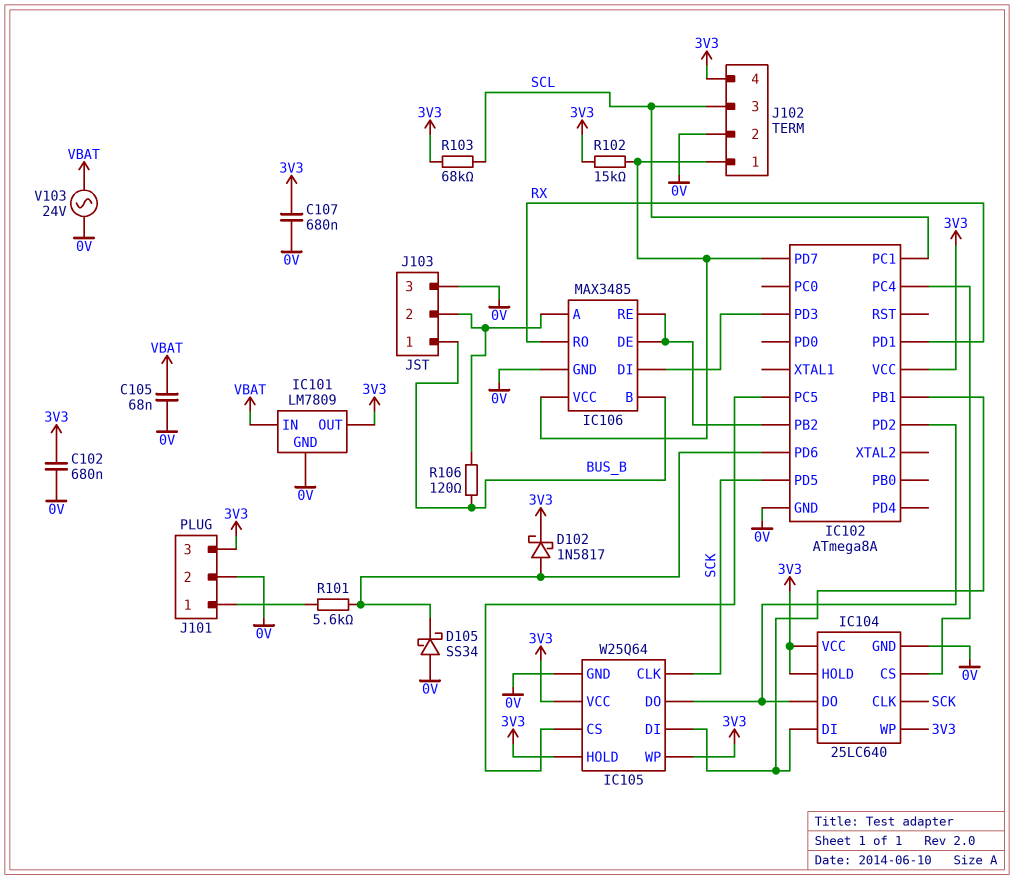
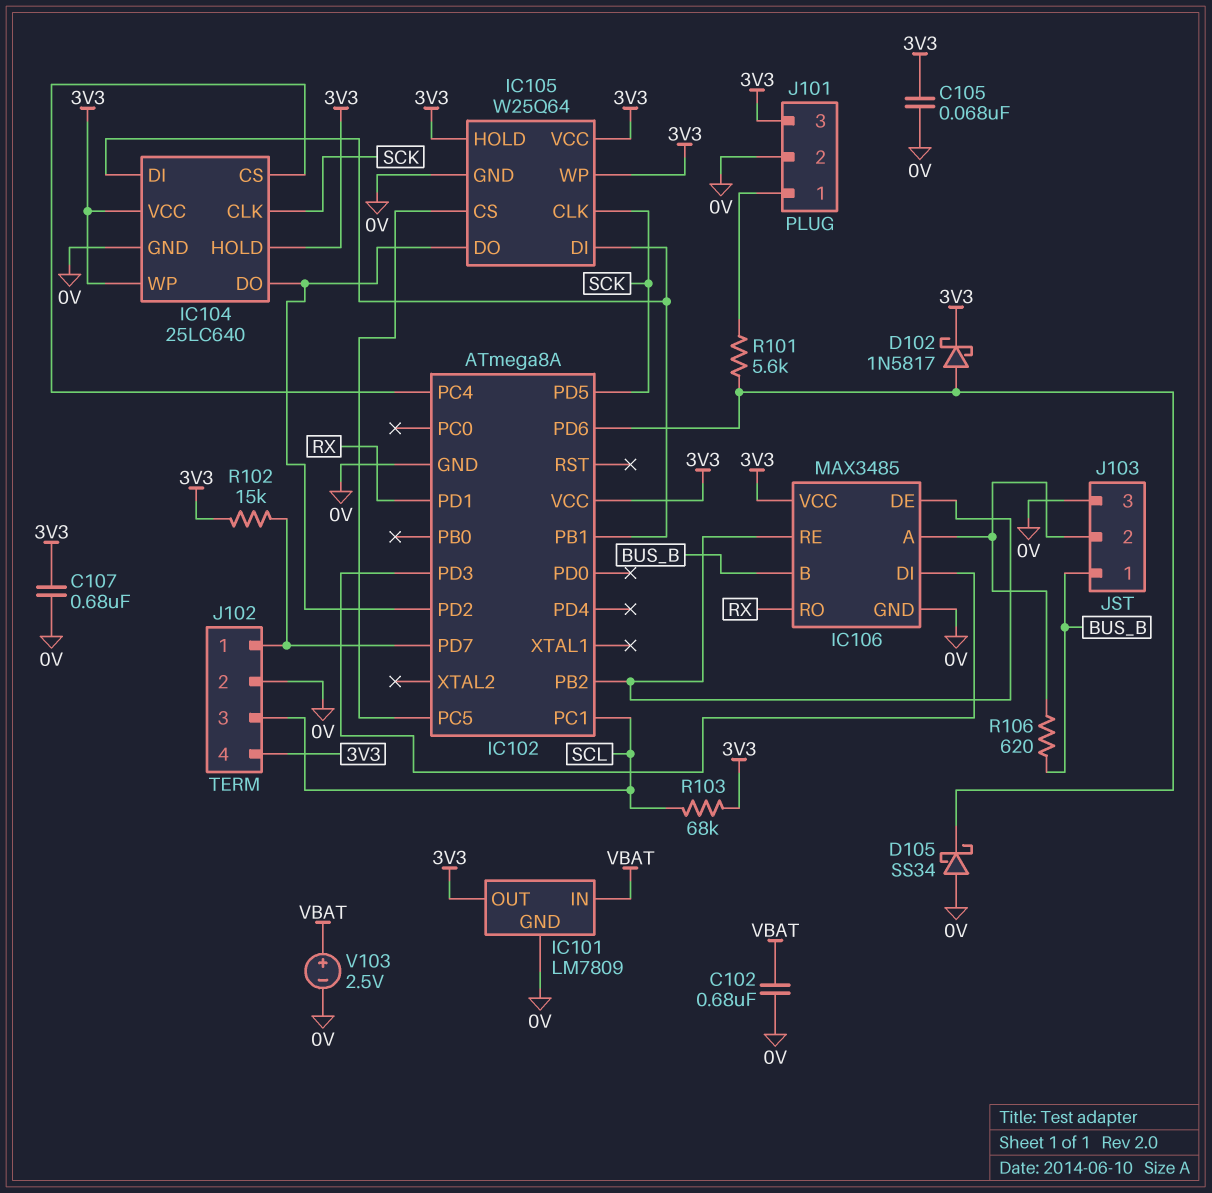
C102: 680nF (0V, 3V3) -> 680nF (0V, VBAT)
C105: 68nF (0V, VBAT) -> 68nF (0V, 3V3)
IC106 pin VCC: IC102/PD7 -> 3V3
R106: 120 (BUS_B, IC106/A) -> 620 (BUS_B, IC106/A)
V103: AC 24V (0V, VBAT) -> 2.5V (plus VBAT, minus 0V)

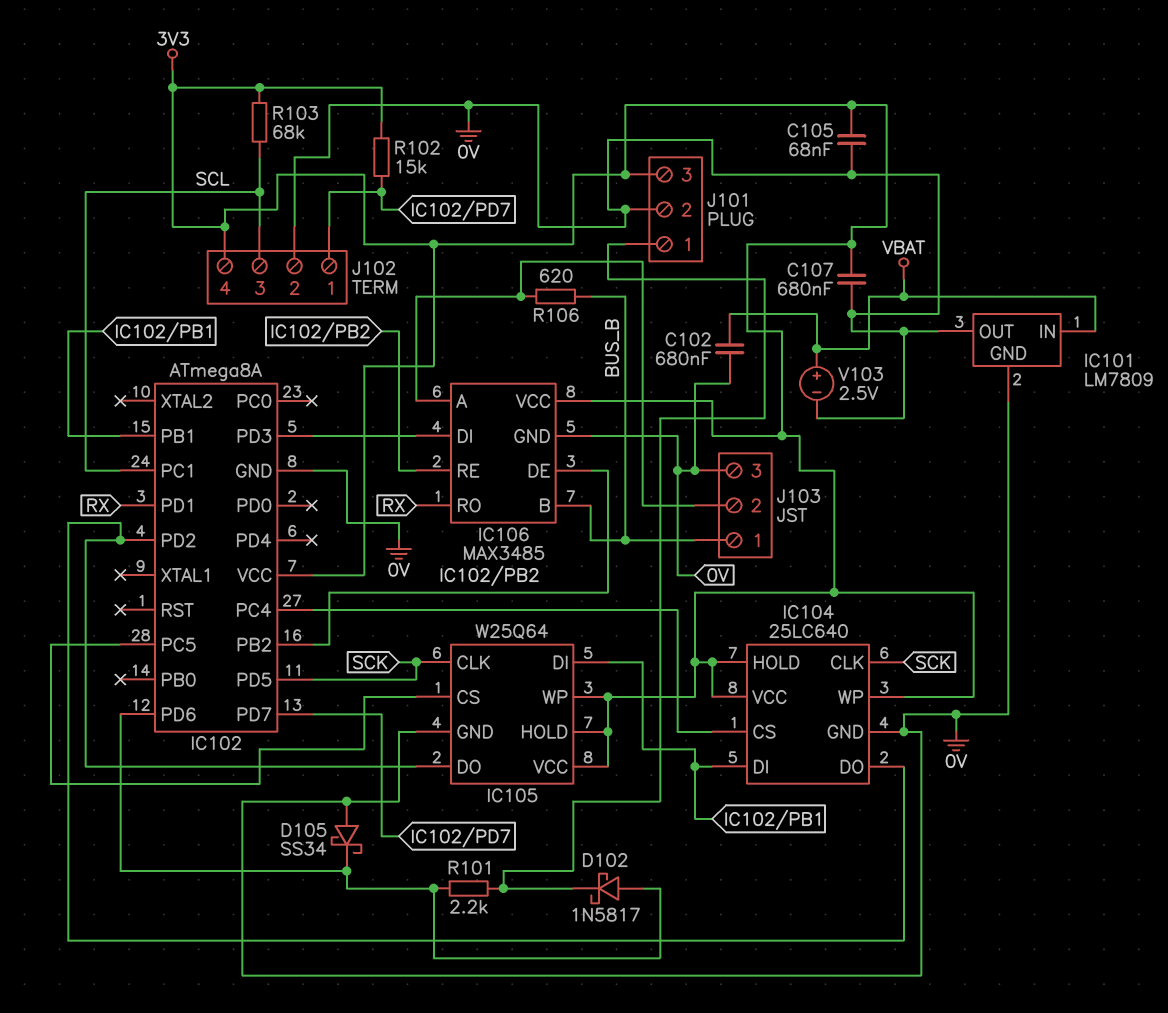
D102: schottky 1N5817 (A IC102/PD6, K 3V3) -> schottky 1N5817 (A IC102/PD6, K J101/1)
IC101 pin OUT: 3V3 -> 0V
R101: 5.6k (IC102/PD6, J101/1) -> 2.2k (IC102/PD6, J101/1)

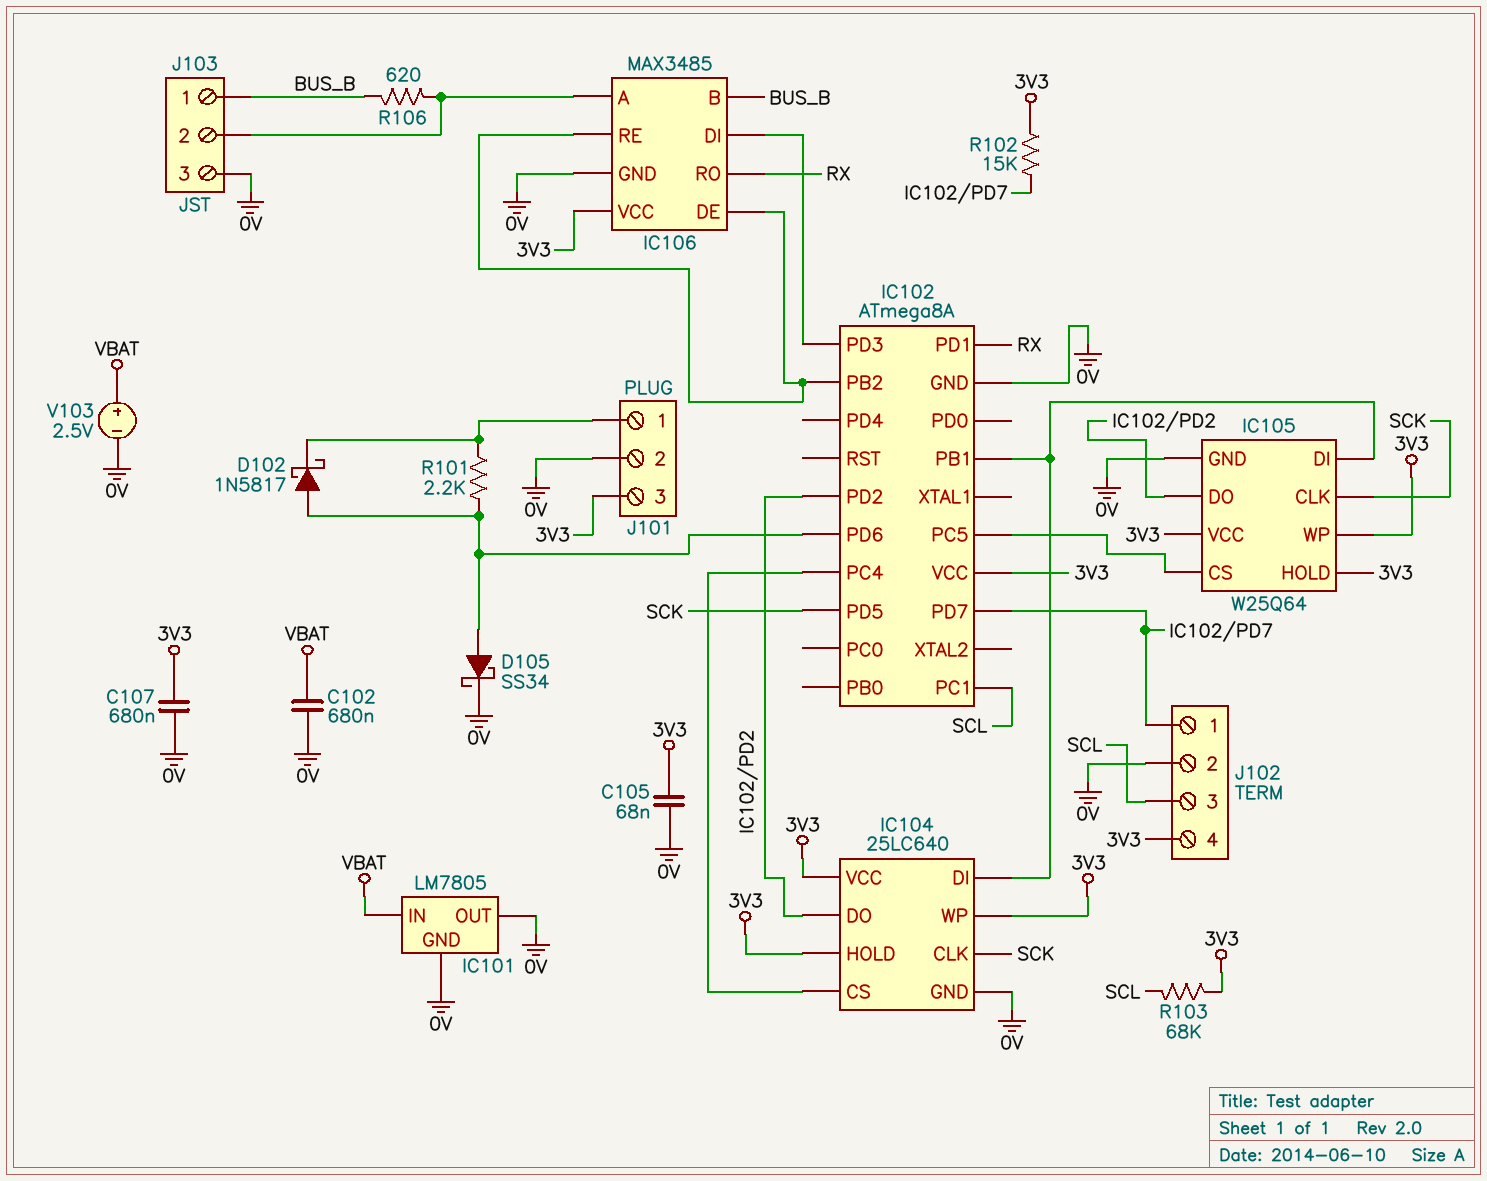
D105: schottky SS34 (A 0V, K IC102/PD6) -> schottky SS34 (A IC102/PD6, K 0V)
IC101: LM7809 -> LM7805

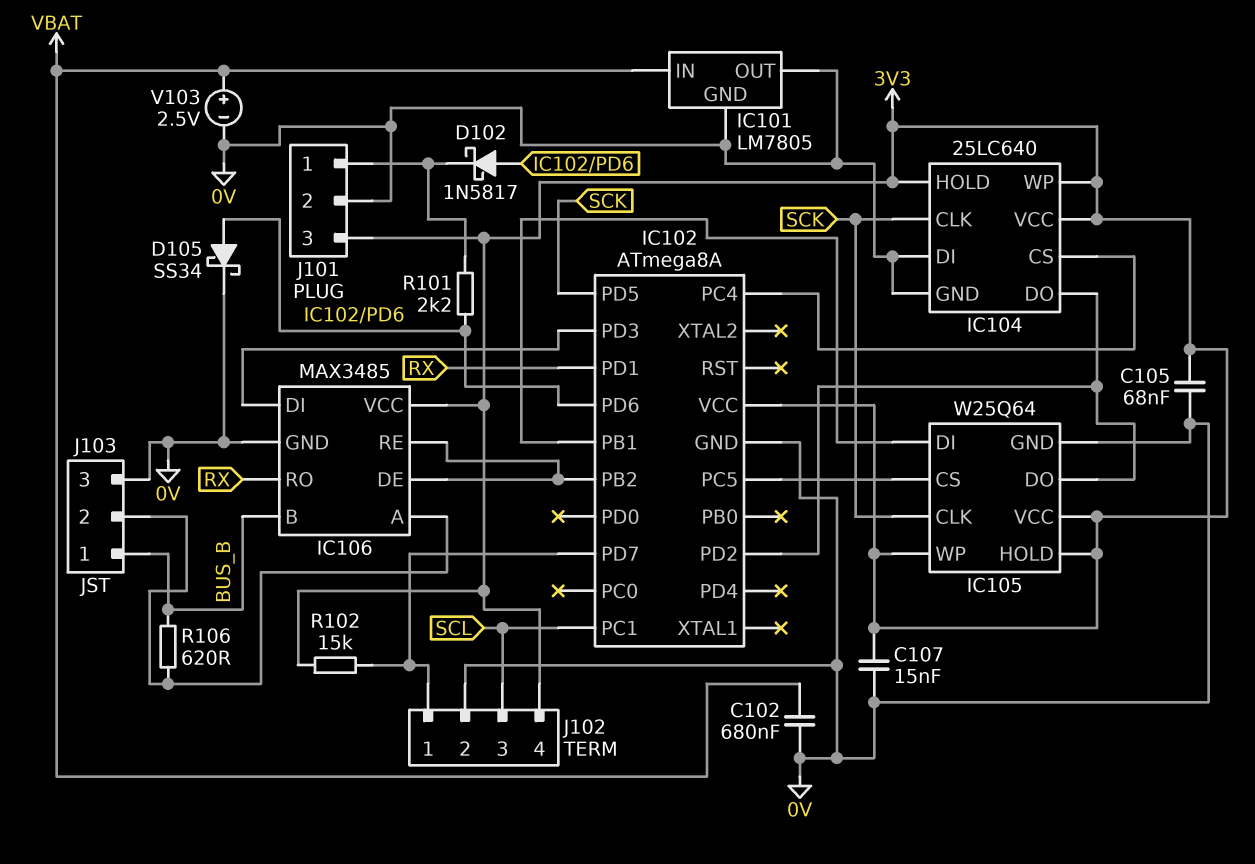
C107: 680nF (0V, 3V3) -> 15nF (0V, 3V3)
IC104 pin DI: IC102/PB1 -> 0V
R103: 68k (3V3, SCL) -> none

